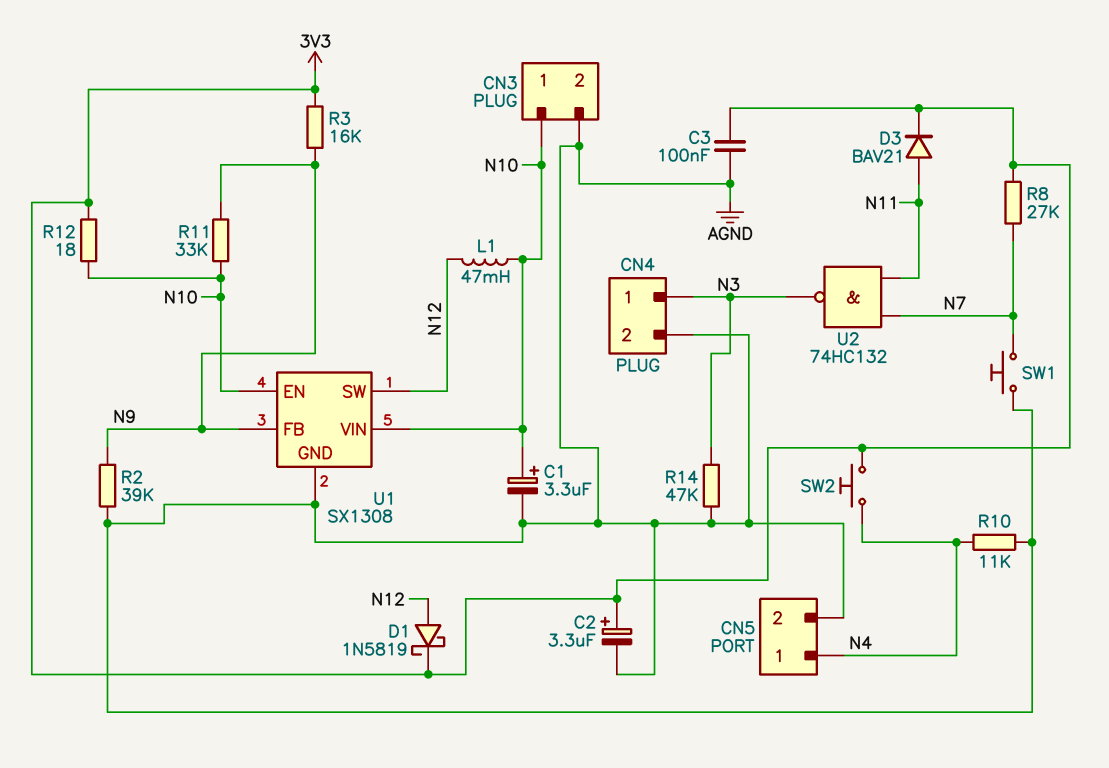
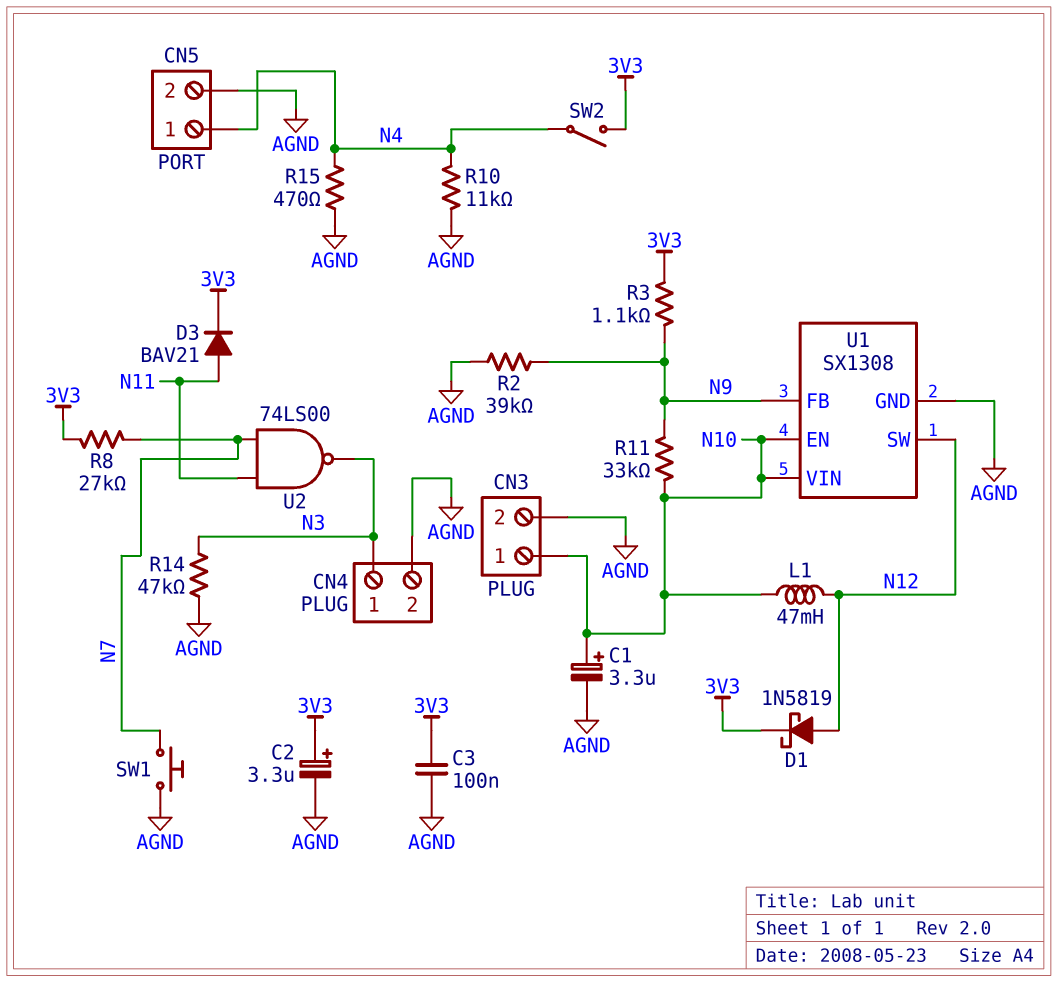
R3: 16k (3V3, N9) -> 1.1k (3V3, N9)
R12: 18 (3V3, N10) -> none
R15: none -> 470 (AGND, N4)
SW2: button (3V3, N4) -> switch (3V3, N4)
U2: NAND 74HC132 (in N7, in N11, out N3) -> NAND 74LS00 (in N7, in N11, out N3)

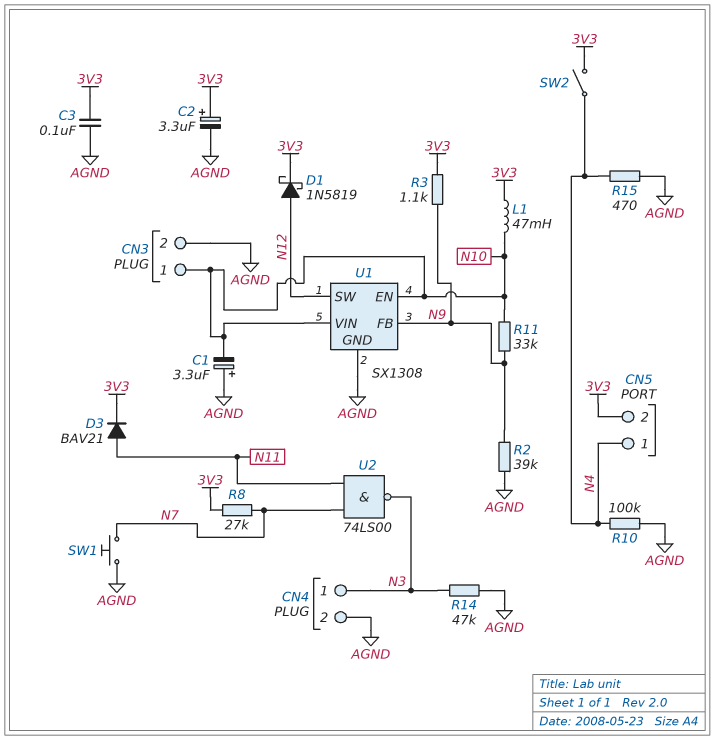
C1: 3.3uF (plus N10, minus AGND) -> 3.3uF (plus AGND, minus N10)
CN5 pin 2: AGND -> 3V3
L1: 47mH (N10, N12) -> 47mH (3V3, N10)
R10: 11k (AGND, N4) -> 100k (AGND, N4)

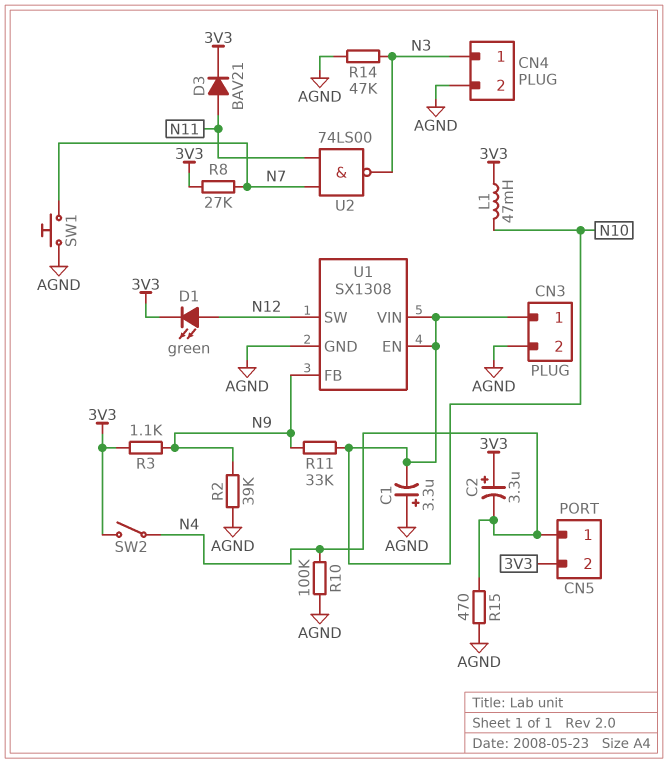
C2: 3.3uF (plus 3V3, minus AGND) -> 3.3uF (plus 3V3, minus N4)
C3: 100nF (3V3, AGND) -> none
D1: schottky 1N5819 (A N12, K 3V3) -> LED green (A N12, K 3V3)

